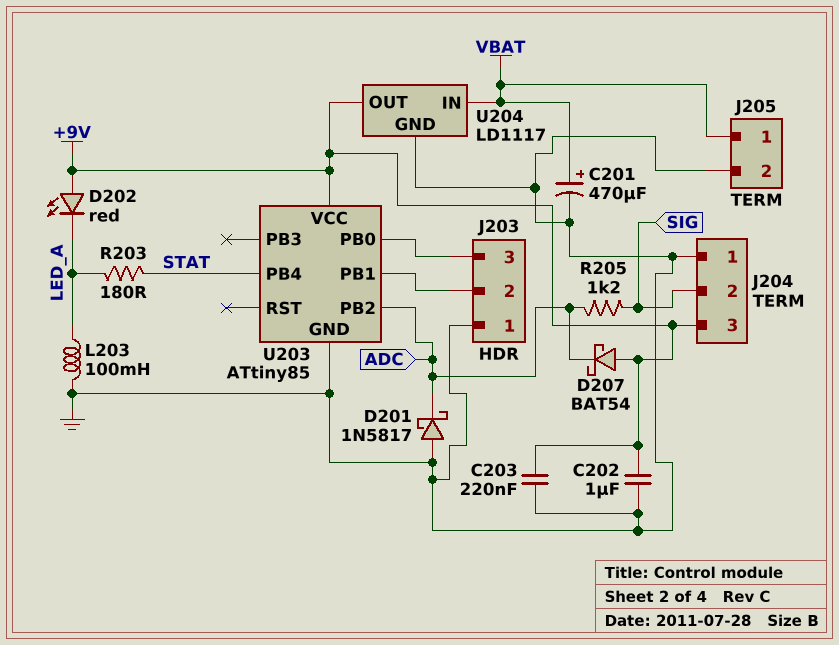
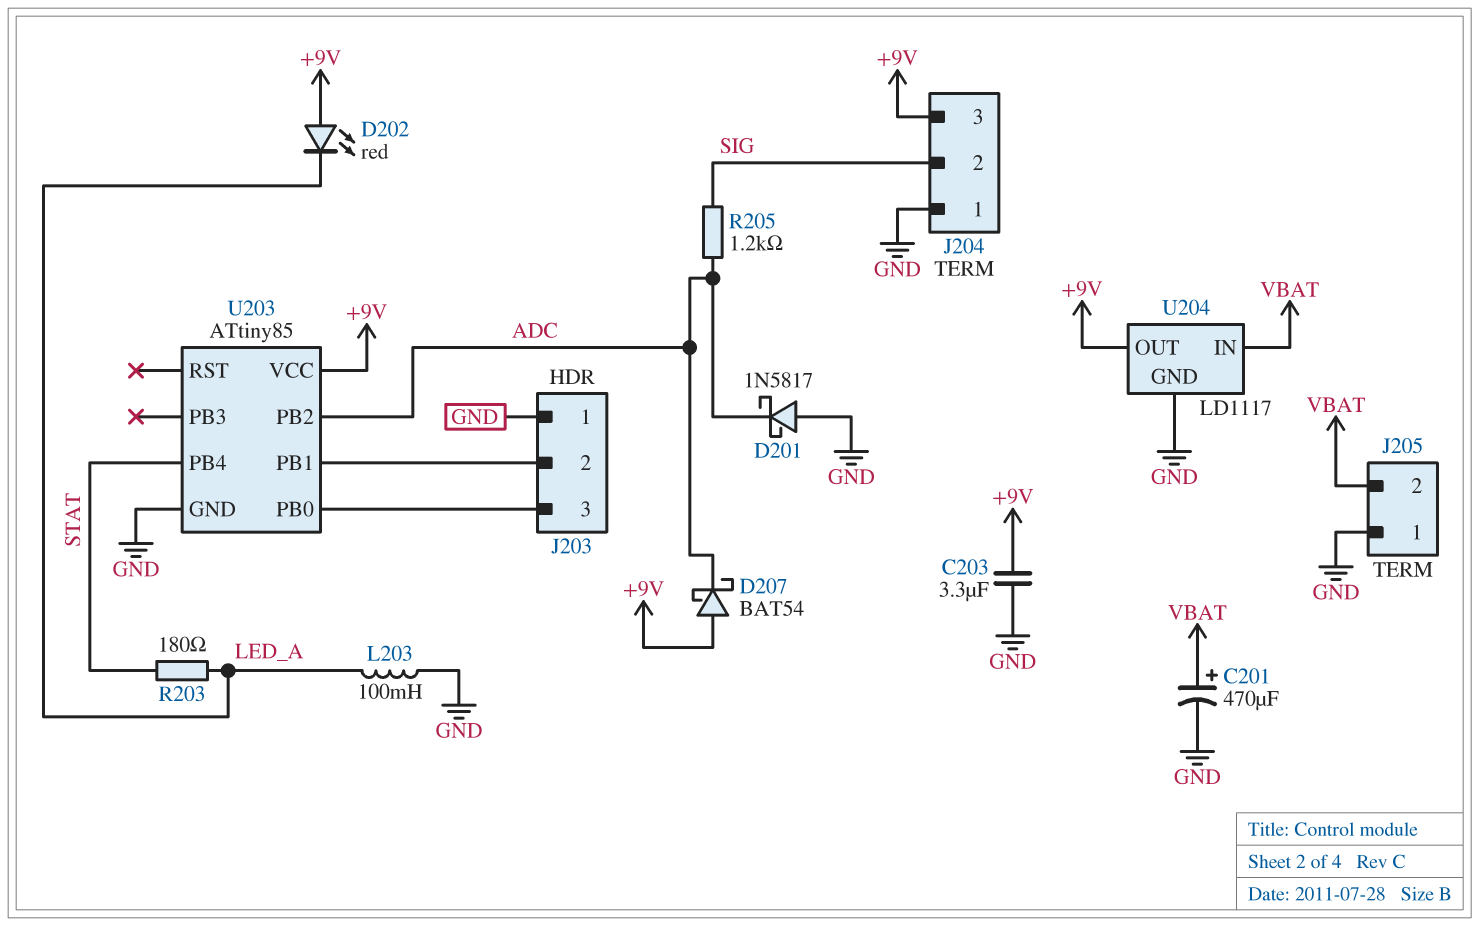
C202: 1uF (+9V, GND) -> none
C203: 220nF (+9V, GND) -> 3.3uF (+9V, GND)
J205 pin 1: VBAT -> GND
J205 pin 2: GND -> VBAT

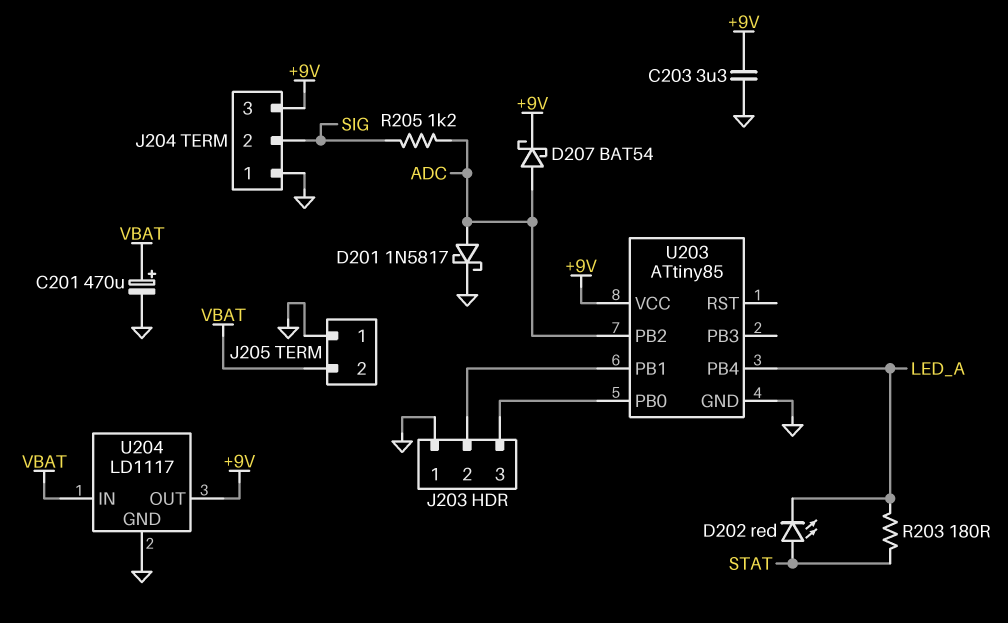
D201: schottky 1N5817 (A GND, K ADC) -> schottky 1N5817 (A ADC, K GND)
D202: LED red (A +9V, K LED_A) -> LED red (A STAT, K LED_A)
D207: schottky BAT54 (A +9V, K ADC) -> schottky BAT54 (A ADC, K +9V)
L203: 100mH (GND, LED_A) -> none
U203 pin PB4: STAT -> LED_A

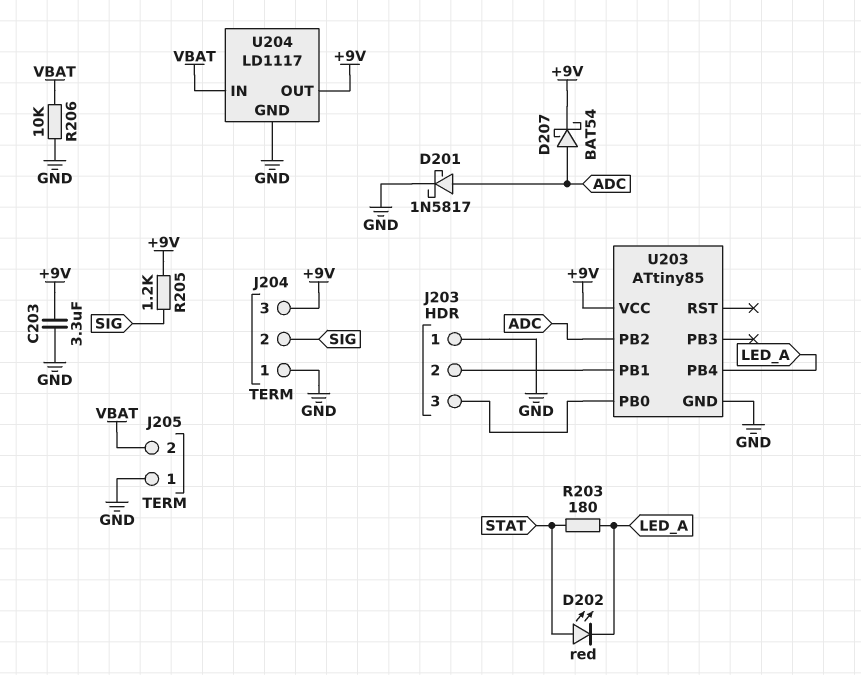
C201: 470uF (plus VBAT, minus GND) -> none
R205: 1.2k (ADC, SIG) -> 1.2k (+9V, SIG)
R206: none -> 10k (GND, VBAT)

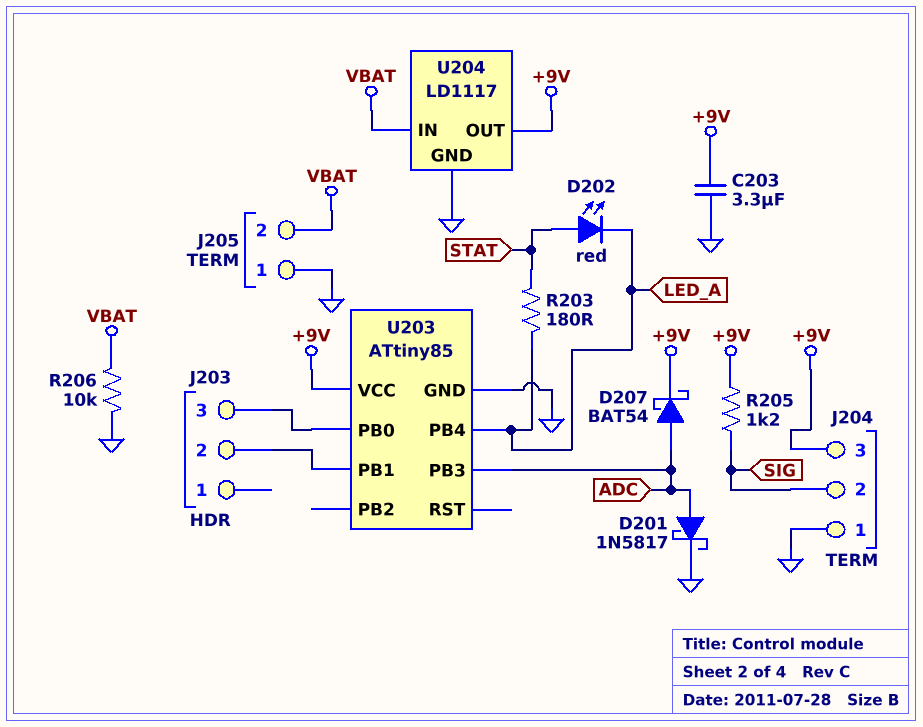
J203 pin 1: GND -> none
U203 pin PB2: ADC -> none
U203 pin PB3: none -> ADC

